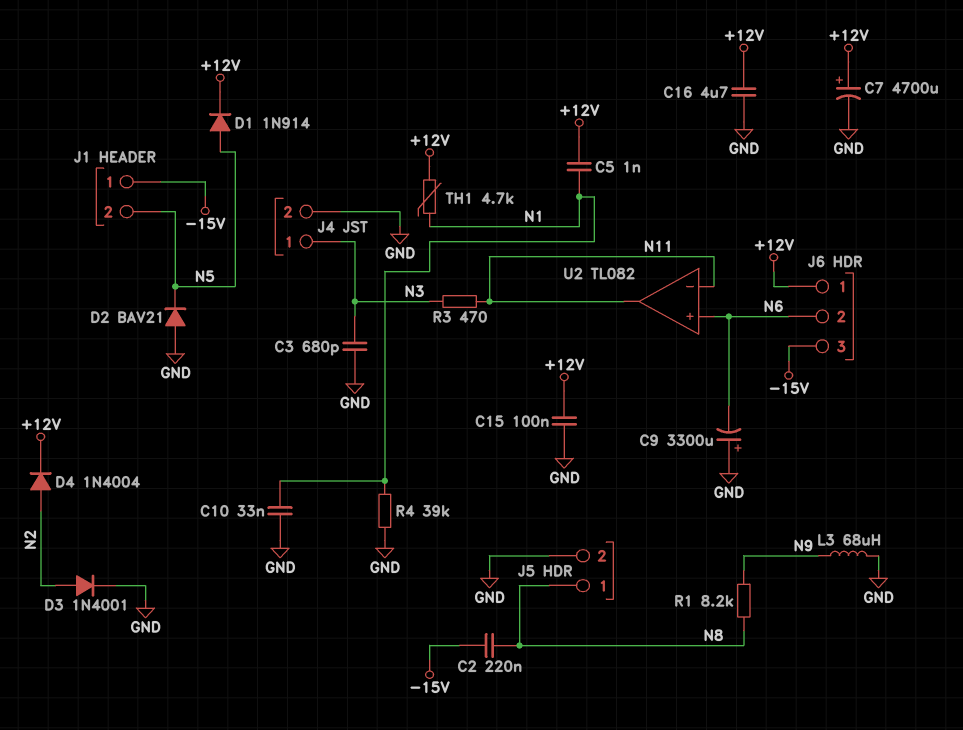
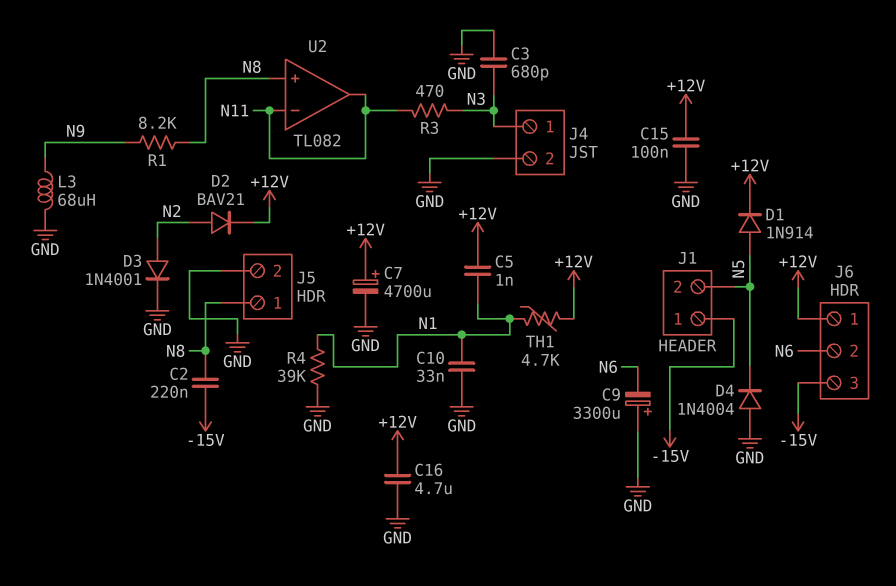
D2: diode BAV21 (A GND, K N5) -> diode BAV21 (A N2, K +12V)
D4: diode 1N4004 (A N2, K +12V) -> diode 1N4004 (A GND, K N5)
U2 pin in+: N6 -> N8

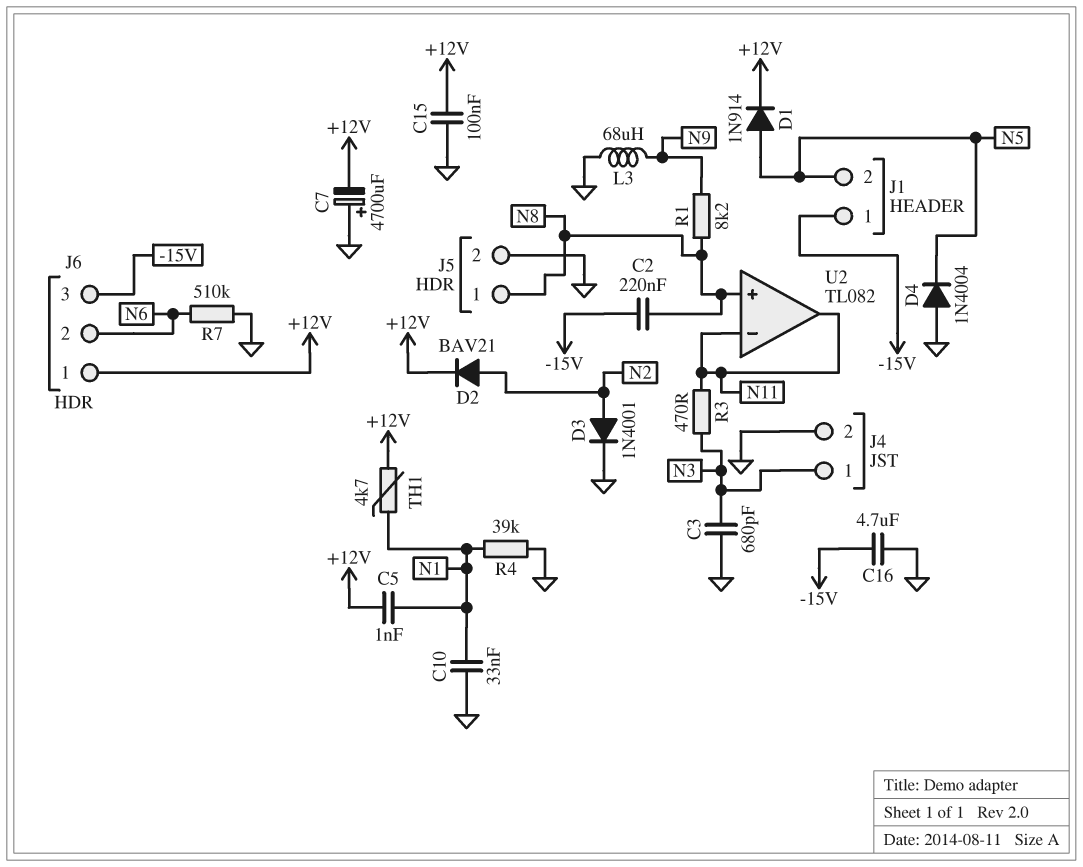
C7: 4700uF (plus +12V, minus GND) -> 4700uF (plus GND, minus +12V)
C9: 3300uF (plus GND, minus N6) -> none
C16: 4.7uF (+12V, GND) -> 4.7uF (-15V, GND)
R7: none -> 510k (GND, N6)

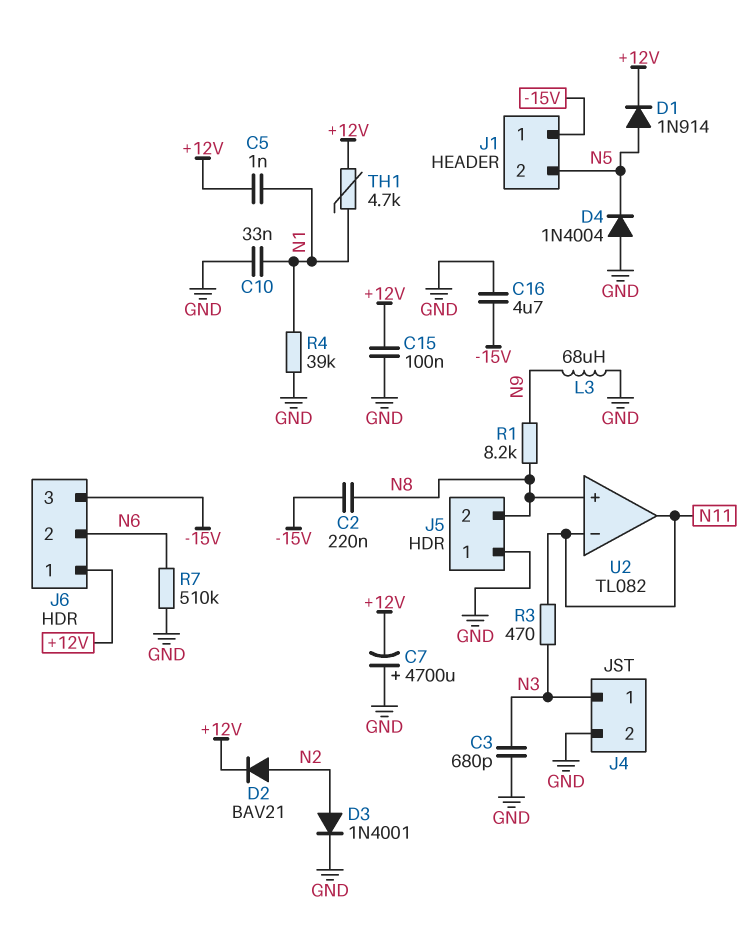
J5 pin 1: N8 -> GND
J5 pin 2: GND -> N8

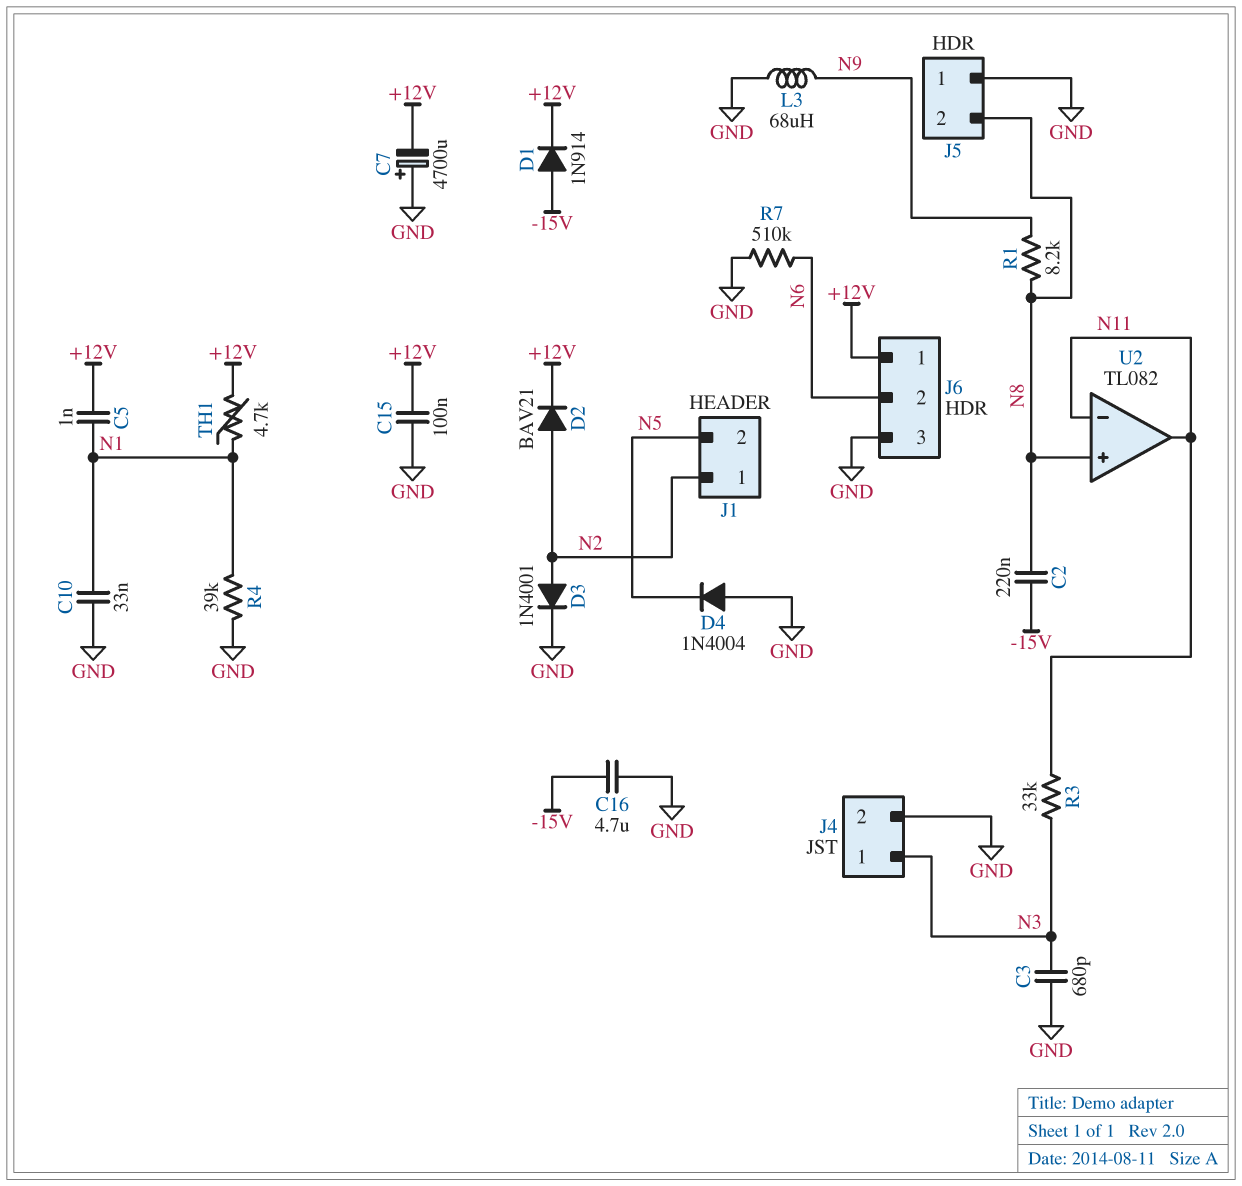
D1: diode 1N914 (A N5, K +12V) -> diode 1N914 (A -15V, K +12V)
J1 pin 1: -15V -> N2
J6 pin 3: -15V -> GND
R3: 470 (N3, N11) -> 33k (N3, N11)

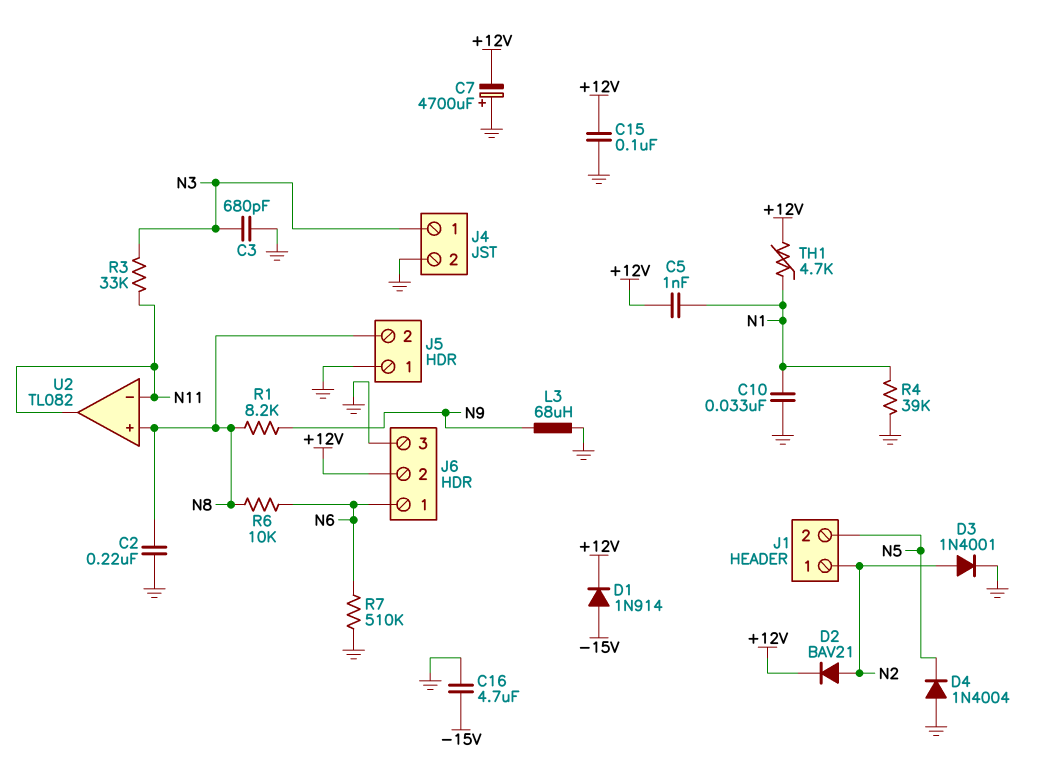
C2: 220nF (-15V, N8) -> 220nF (GND, N8)
J6 pin 1: +12V -> N6
J6 pin 2: N6 -> +12V
R6: none -> 10k (N6, N8)

